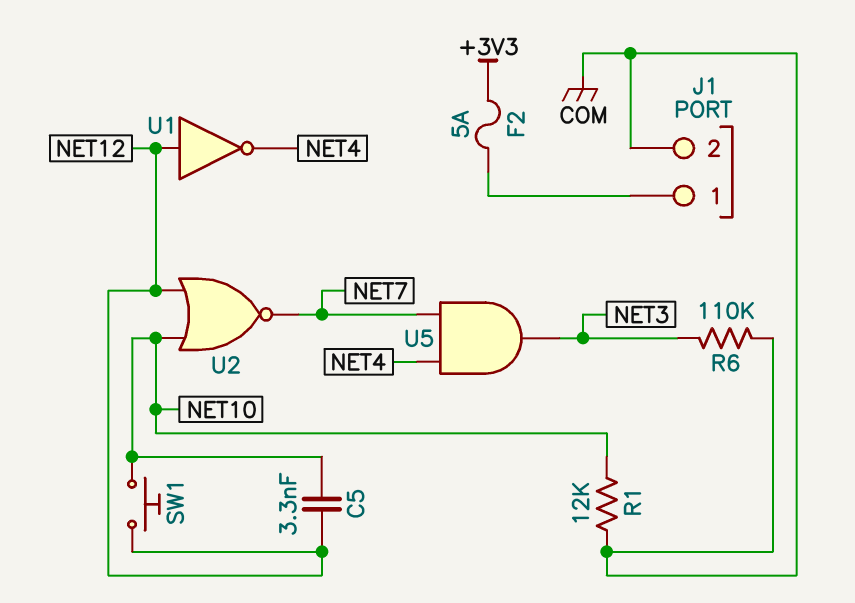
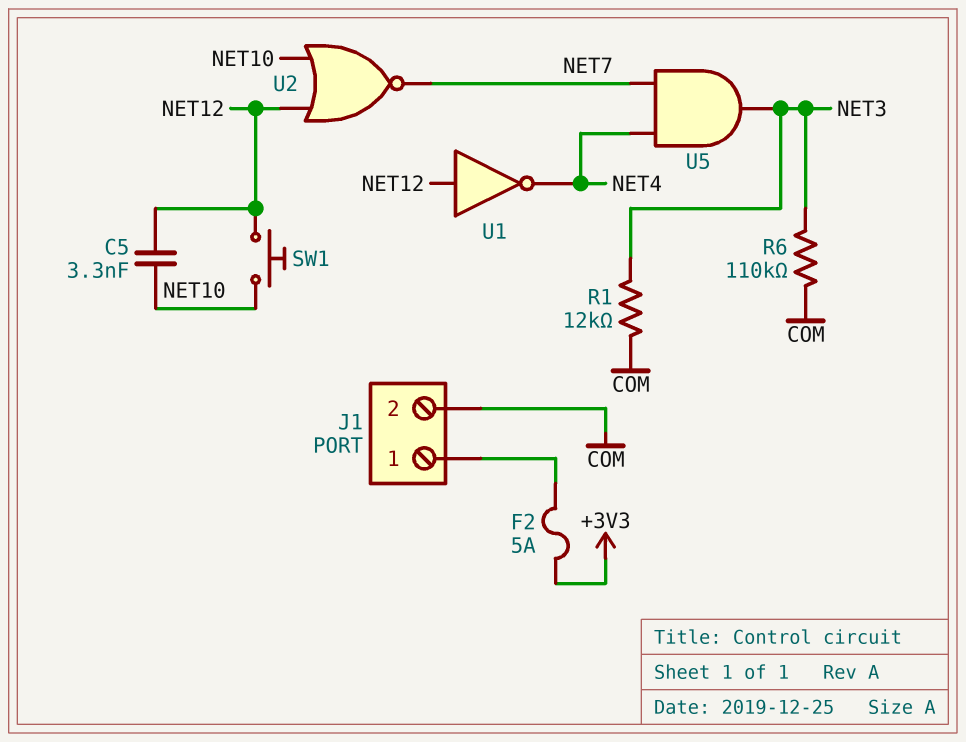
R1: 12k (COM, NET10) -> 12k (COM, NET3)

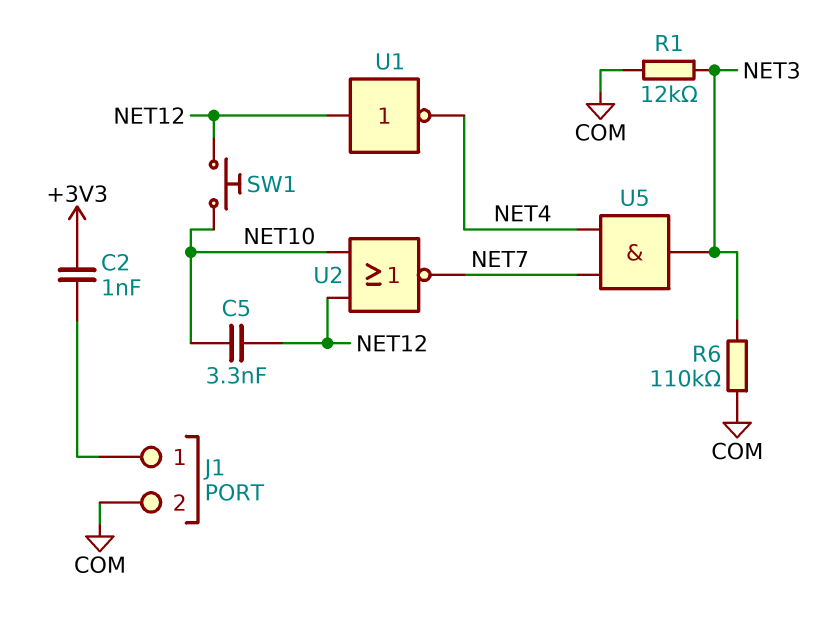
C2: none -> 1nF (+3V3, J1/1)
F2: 5A (+3V3, J1/1) -> none

